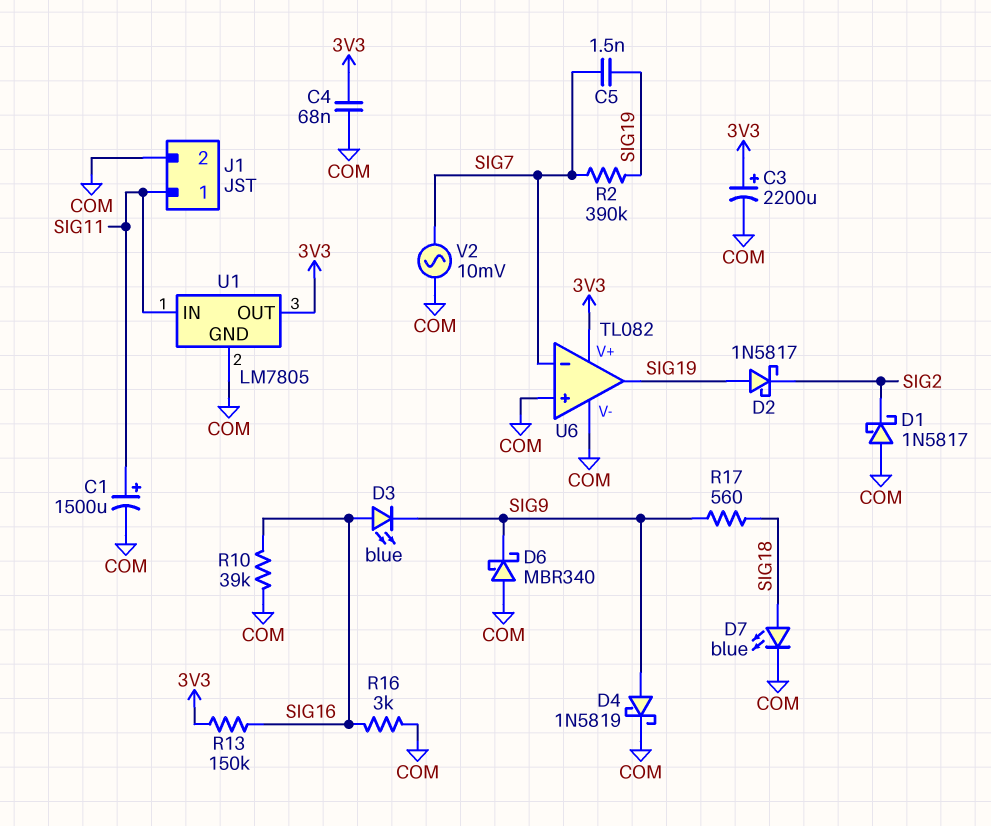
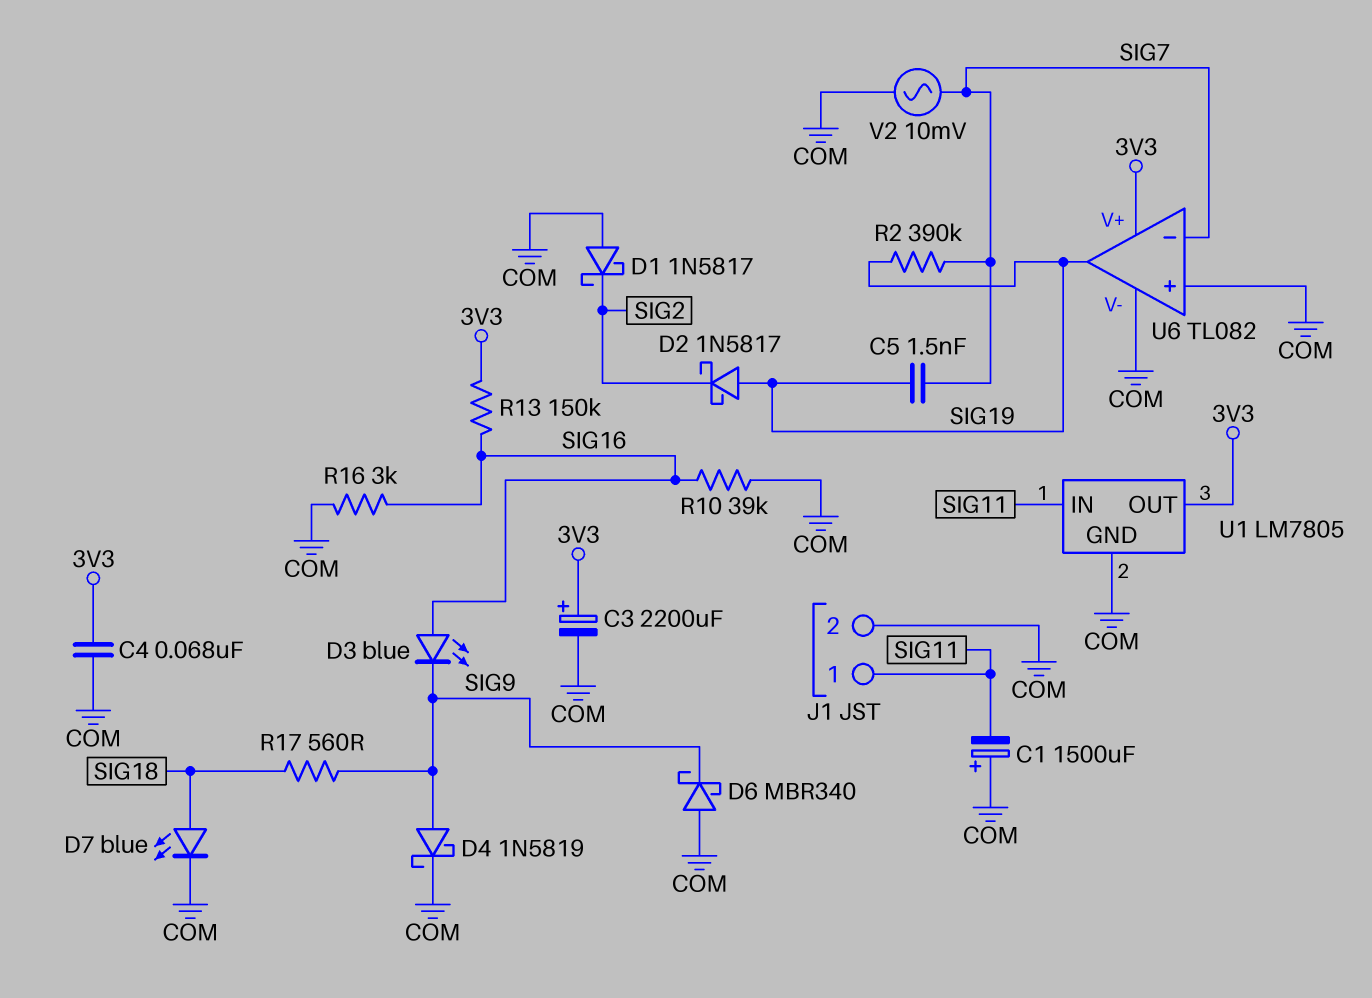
C1: 1500uF (plus SIG11, minus COM) -> 1500uF (plus COM, minus SIG11)

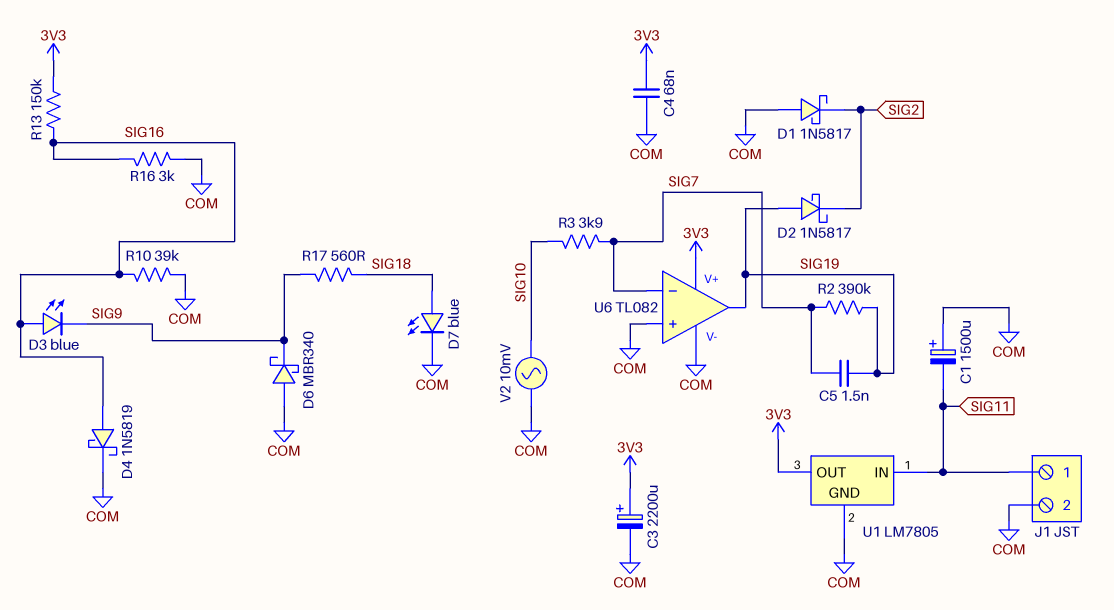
D4: schottky 1N5819 (A SIG9, K COM) -> schottky 1N5819 (A SIG16, K COM)
R3: none -> 3.9k (SIG7, SIG10)
V2: AC 10mV (COM, SIG7) -> AC 10mV (COM, SIG10)

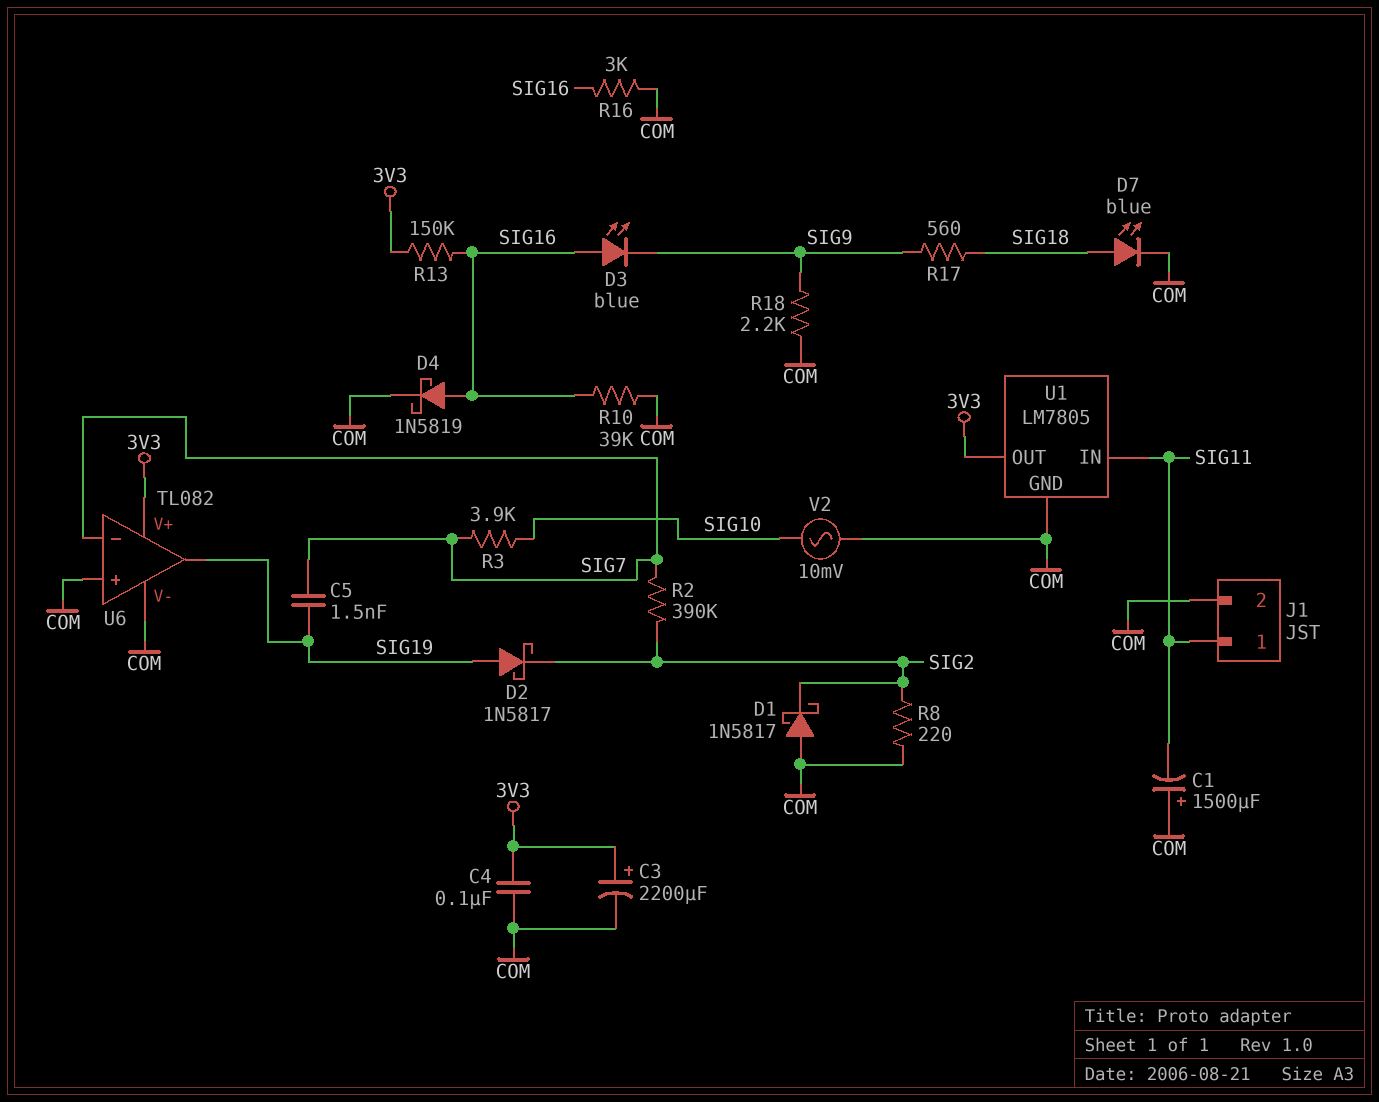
C4: 68nF (3V3, COM) -> 100nF (3V3, COM)
D6: schottky MBR340 (A COM, K SIG9) -> none
R2: 390k (SIG7, SIG19) -> 390k (SIG2, SIG7)
R8: none -> 220 (COM, SIG2)
R18: none -> 2.2k (COM, SIG9)

